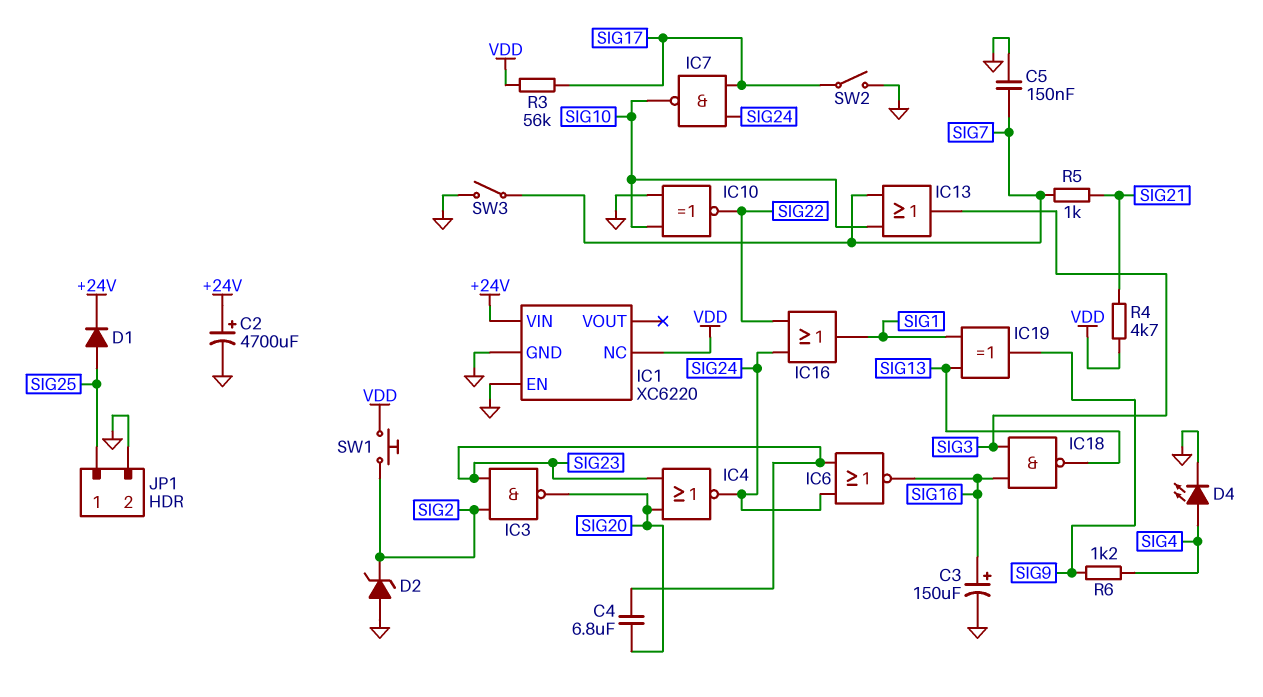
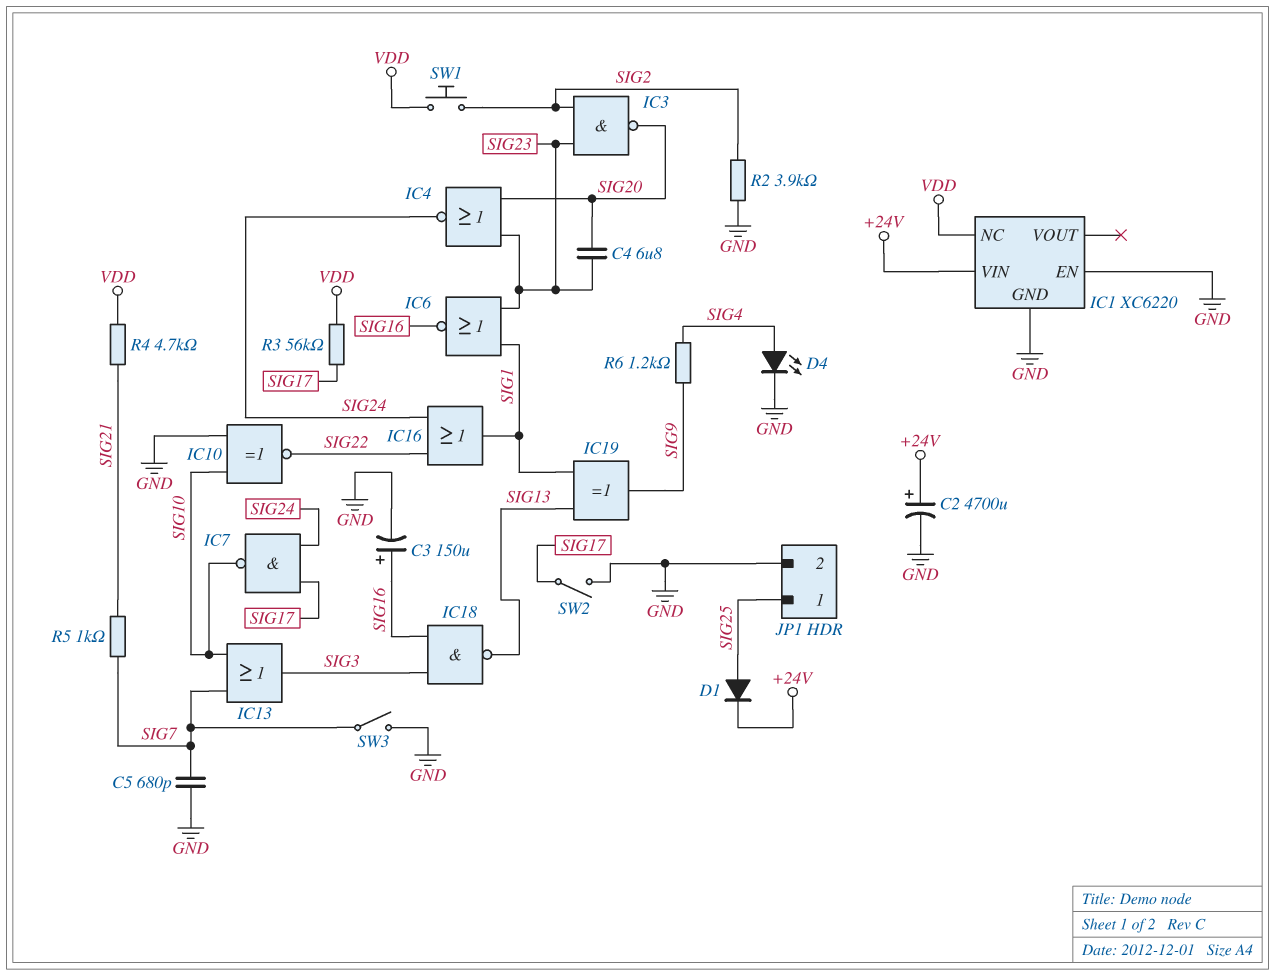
C5: 150nF (GND, SIG7) -> 680pF (GND, SIG7)
D2: zener (A GND, K SIG2) -> none
IC6: NOR (in SIG23, in SIG24, out SIG16) -> NOR (in SIG1, in SIG23, out SIG16)
R2: none -> 3.9k (GND, SIG2)

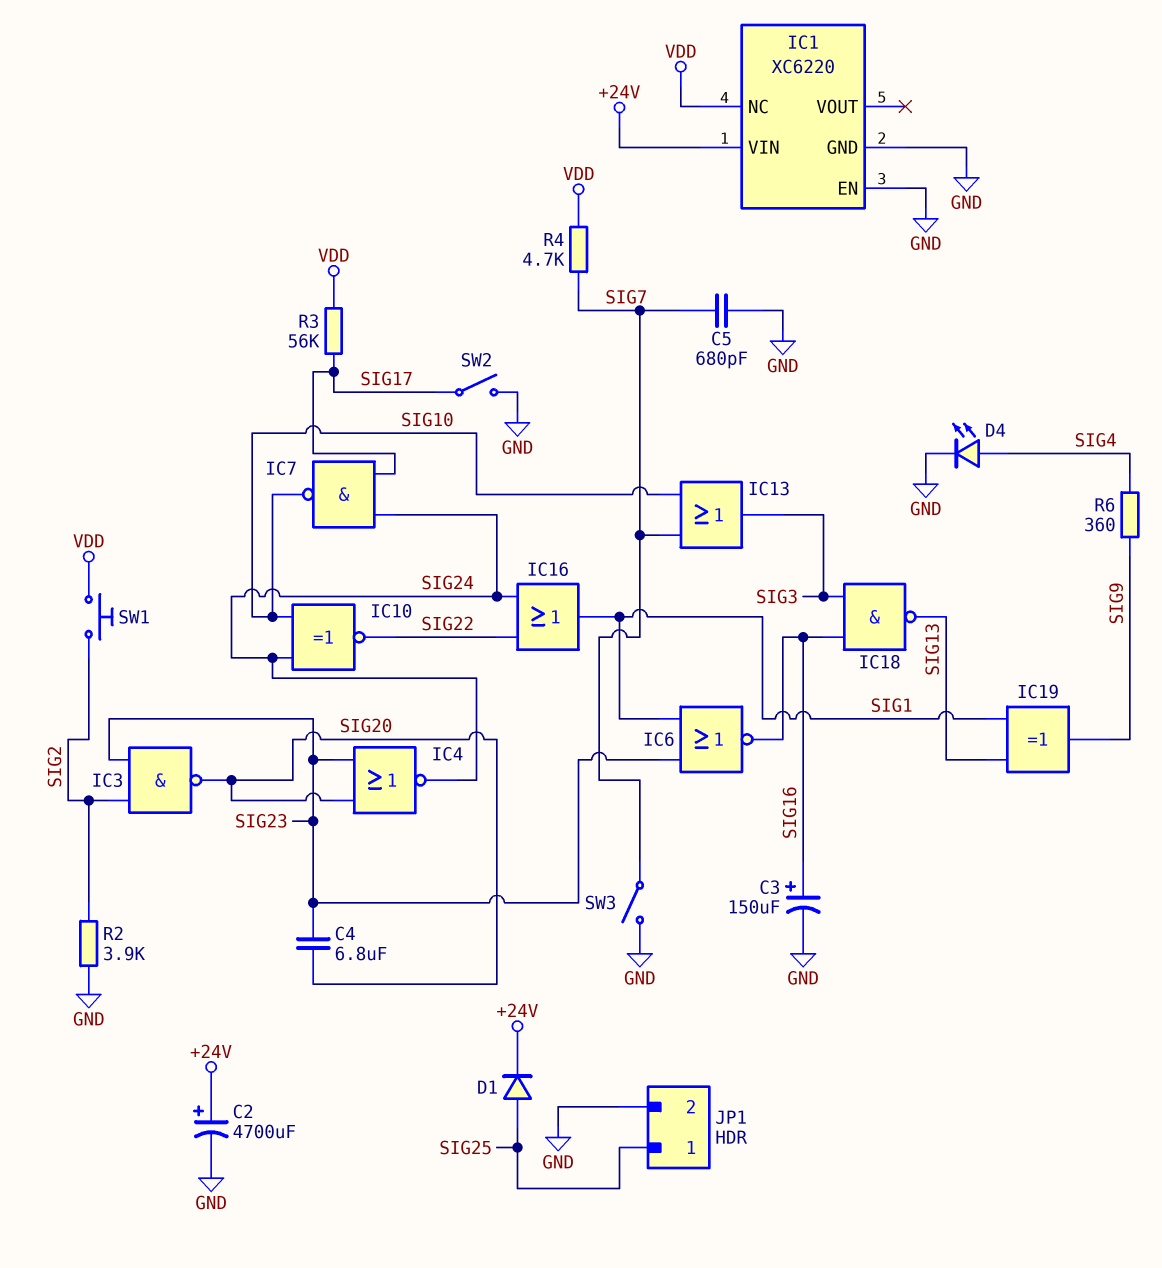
IC10: XNOR (in GND, in SIG10, out SIG22) -> XNOR (in SIG10, in SIG24, out SIG22)
R4: 4.7k (SIG21, VDD) -> 4.7k (SIG7, VDD)
R5: 1k (SIG7, SIG21) -> none
R6: 1.2k (SIG4, SIG9) -> 360 (SIG4, SIG9)

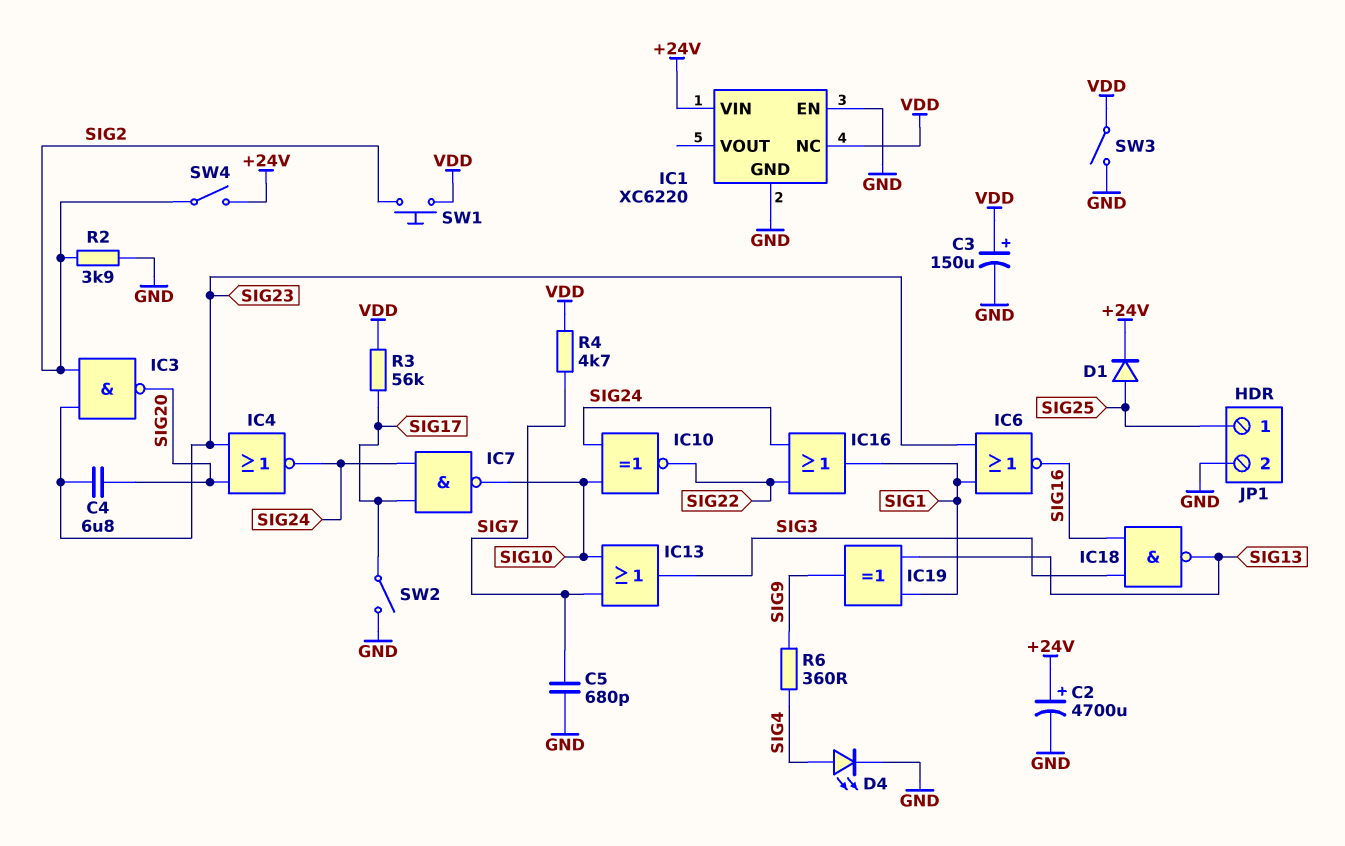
C3: 150uF (plus SIG16, minus GND) -> 150uF (plus VDD, minus GND)
SW3: switch (GND, SIG7) -> switch (GND, VDD)
SW4: none -> switch (+24V, SIG2)

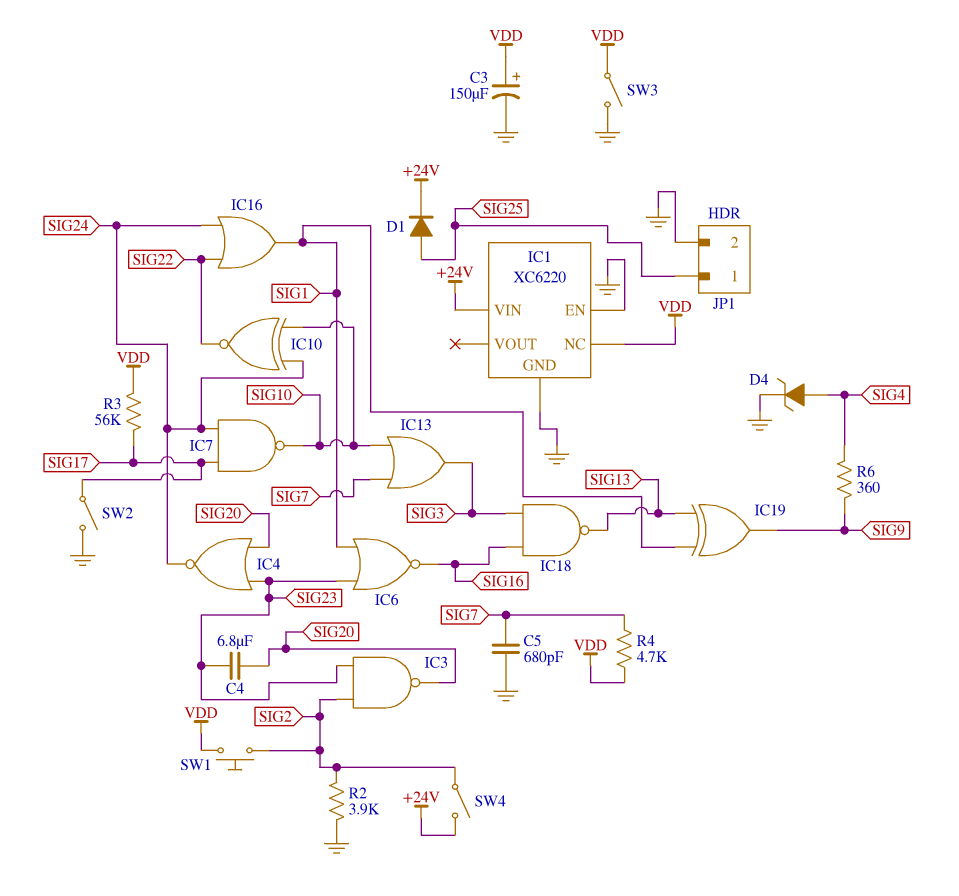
C2: 4700uF (plus +24V, minus GND) -> none
D4: LED (A SIG4, K GND) -> zener (A SIG4, K GND)

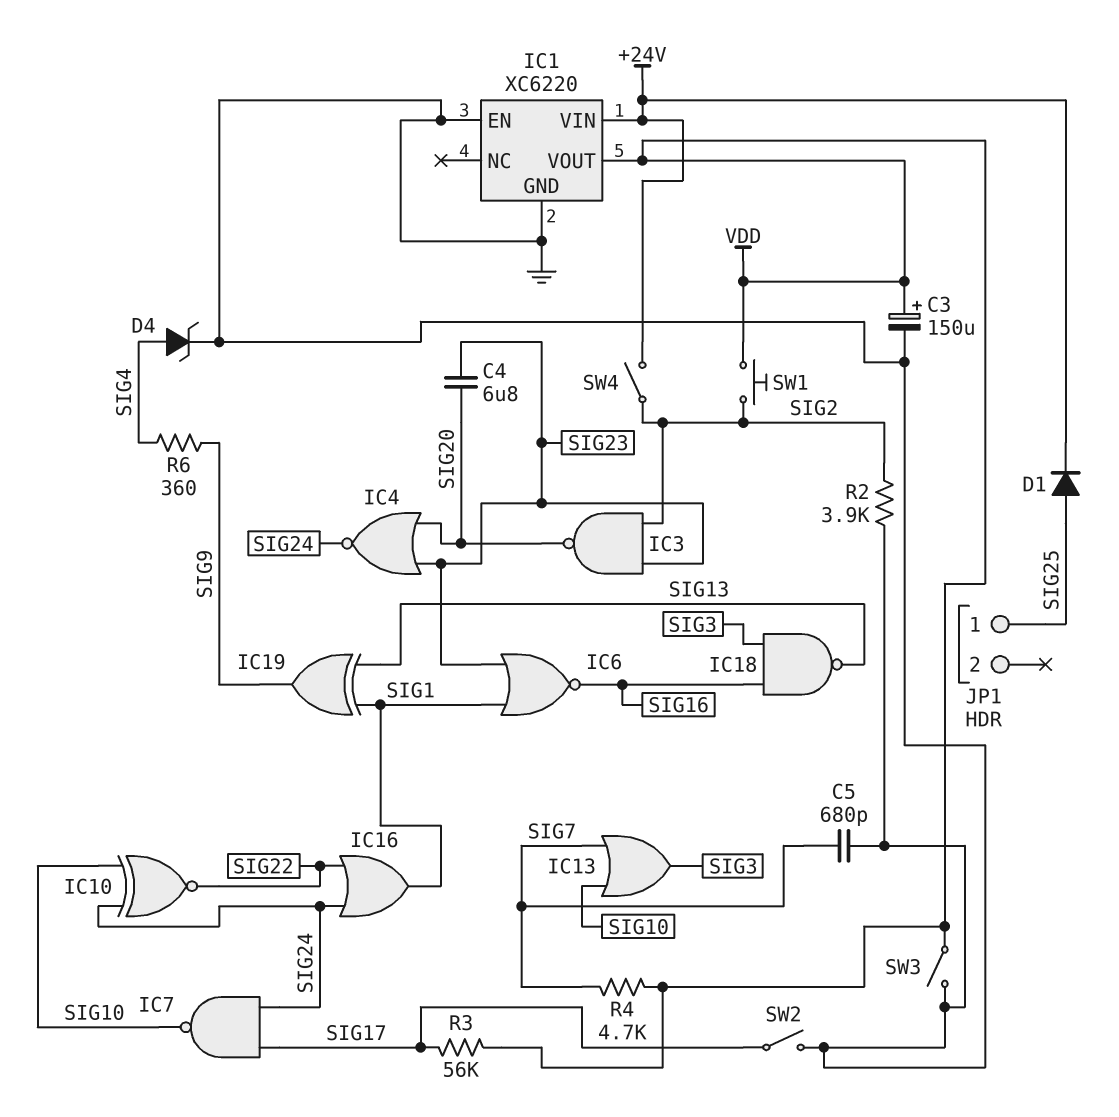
IC1 pin NC: VDD -> none
IC1 pin VOUT: none -> VDD
JP1 pin 2: GND -> none

